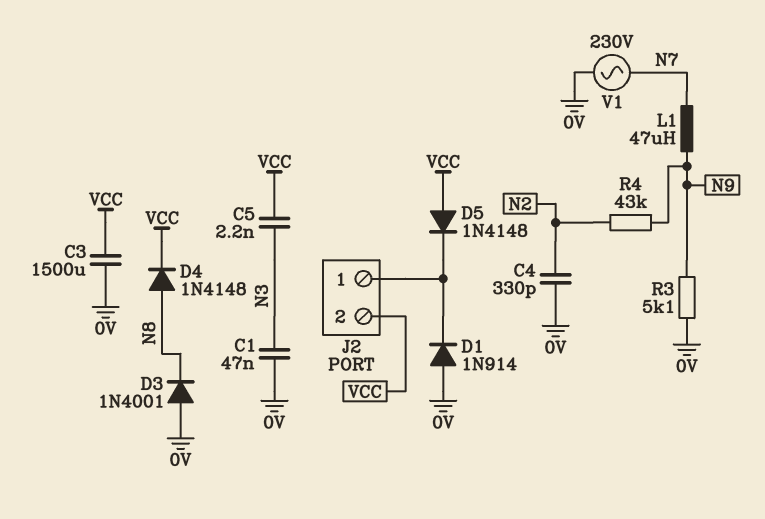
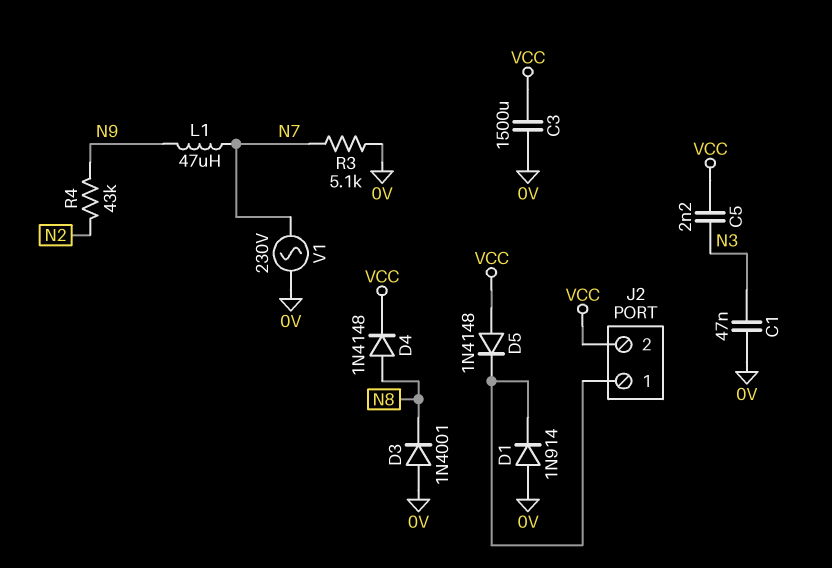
C4: 330pF (0V, N2) -> none
R3: 5.1k (0V, N9) -> 5.1k (0V, N7)

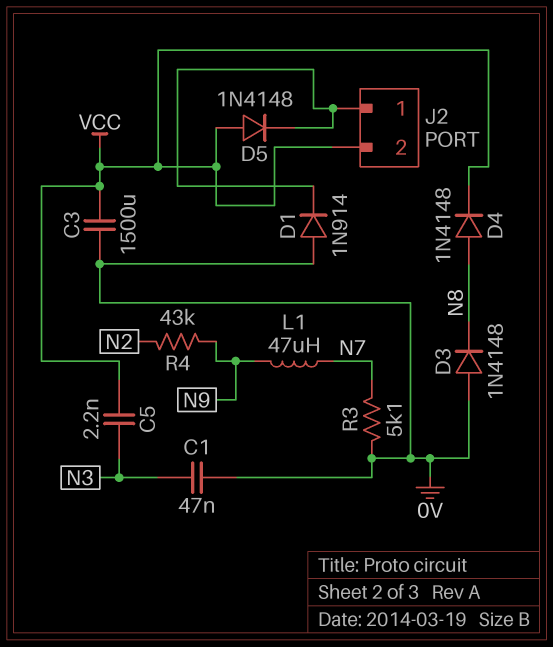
D3: diode 1N4001 (A 0V, K N8) -> diode 1N4148 (A 0V, K N8)
V1: AC 230V (0V, N7) -> none

